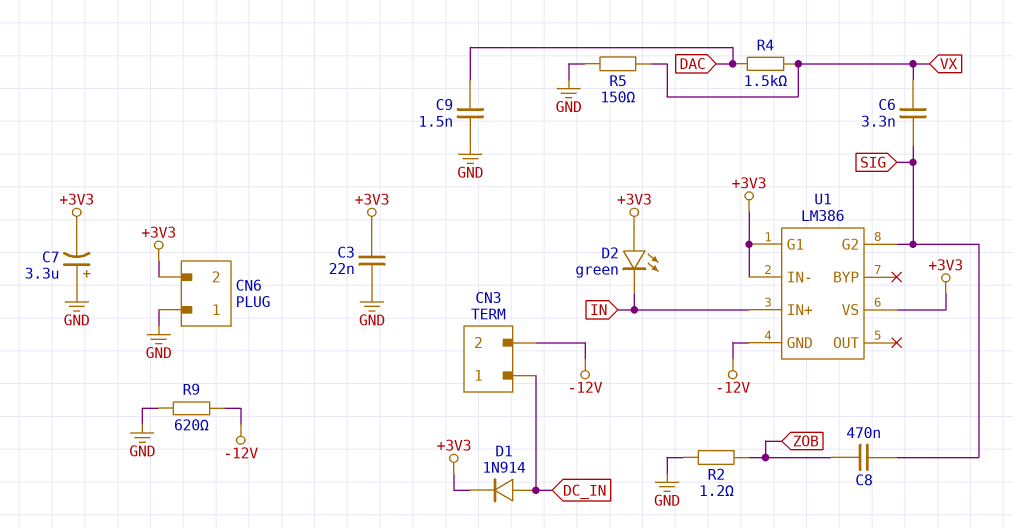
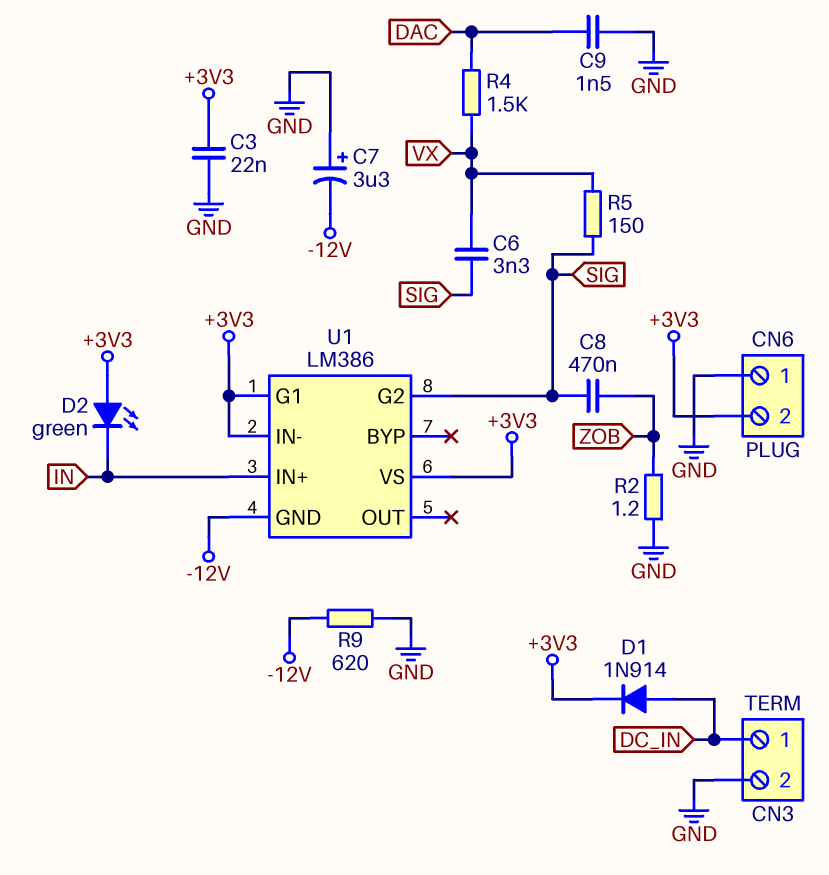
C7: 3.3uF (plus GND, minus +3V3) -> 3.3uF (plus GND, minus -12V)
CN3 pin 2: -12V -> GND
R5: 150 (GND, VX) -> 150 (SIG, VX)

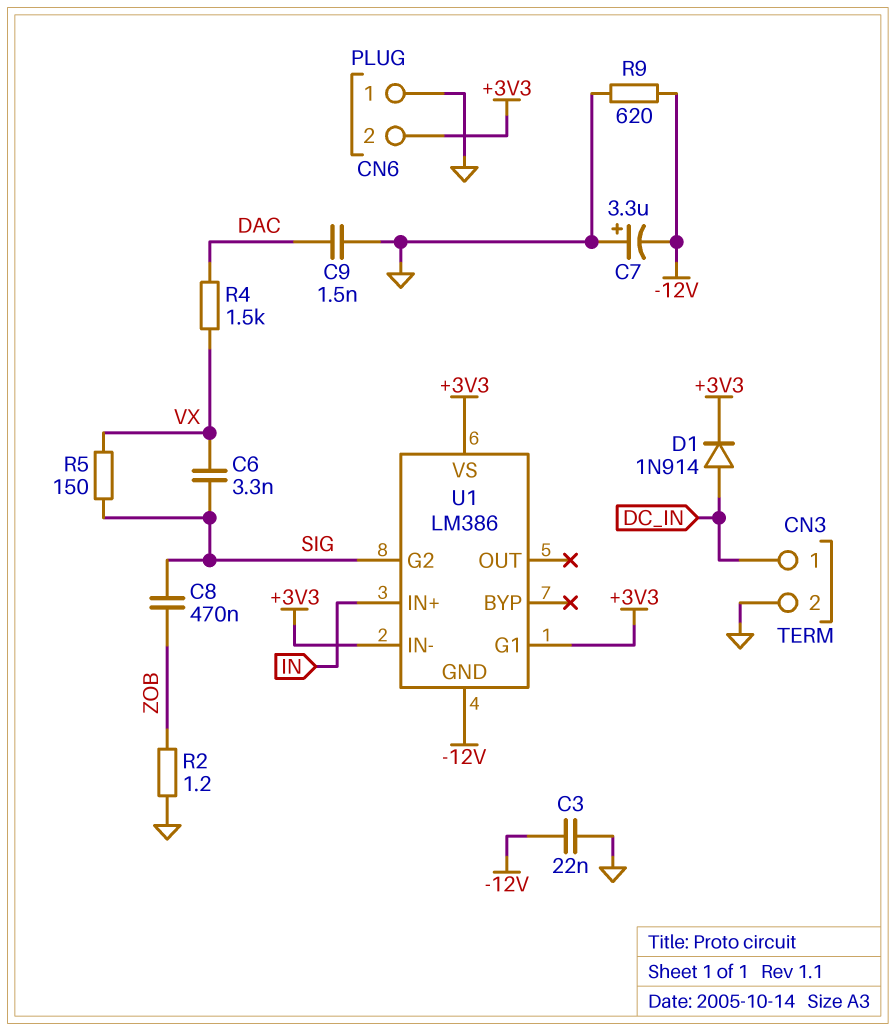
C3: 22nF (+3V3, GND) -> 22nF (-12V, GND)
D2: LED green (A +3V3, K IN) -> none

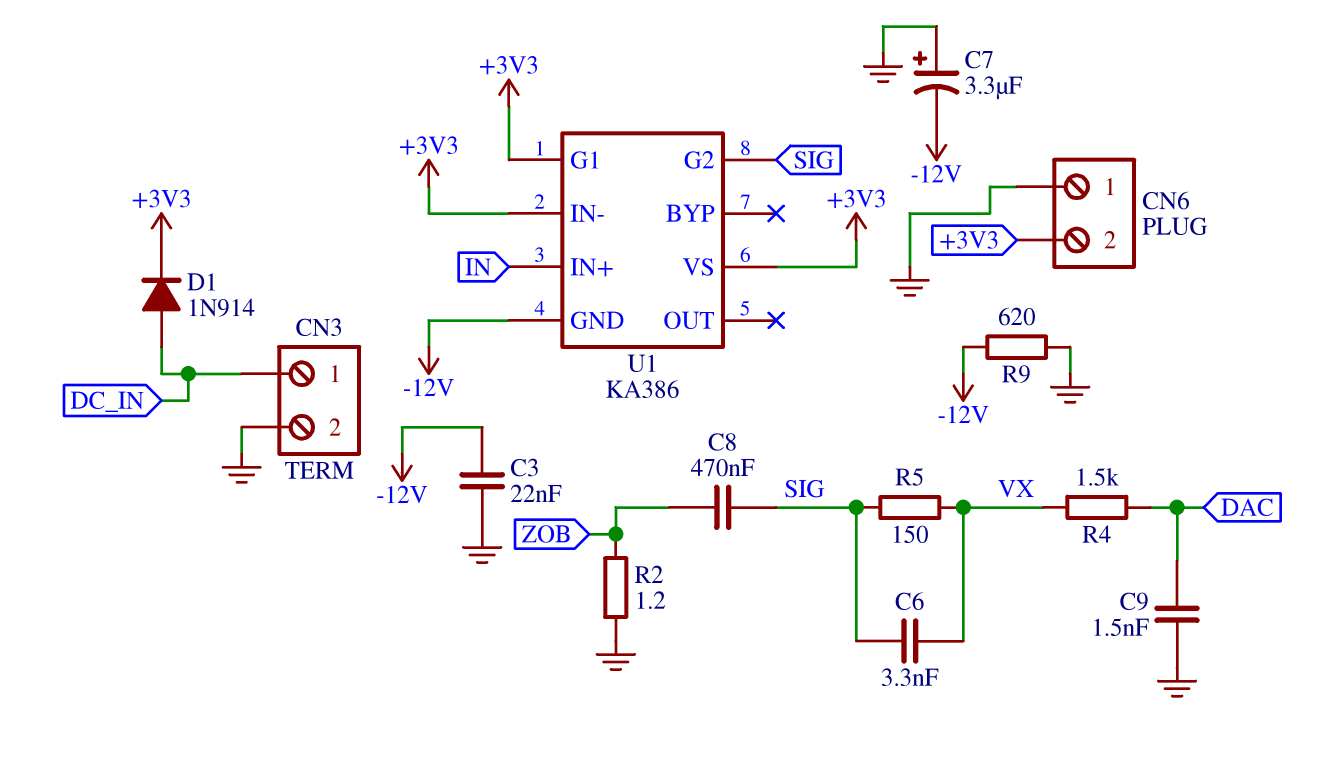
U1: LM386 -> KA386

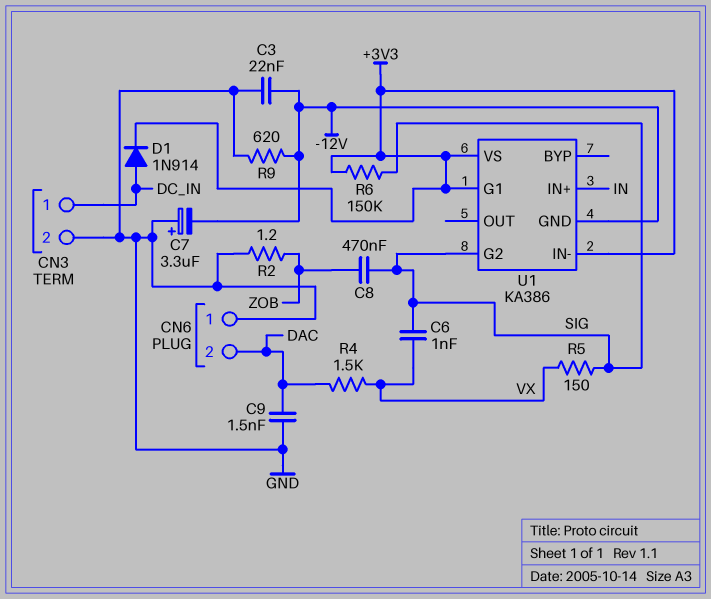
C6: 3.3nF (SIG, VX) -> 1nF (SIG, VX)
CN6 pin 2: +3V3 -> DAC
R6: none -> 150k (+3V3, SIG)

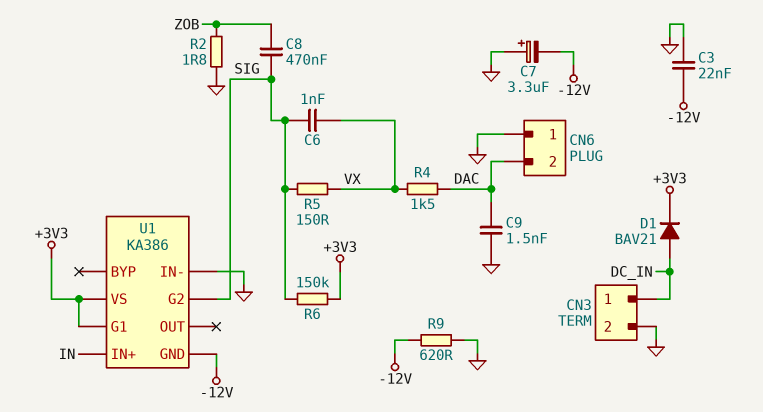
D1: diode 1N914 (A DC_IN, K +3V3) -> diode BAV21 (A DC_IN, K +3V3)
R2: 1.2 (GND, ZOB) -> 1.8 (GND, ZOB)
U1 pin IN-: +3V3 -> GND

